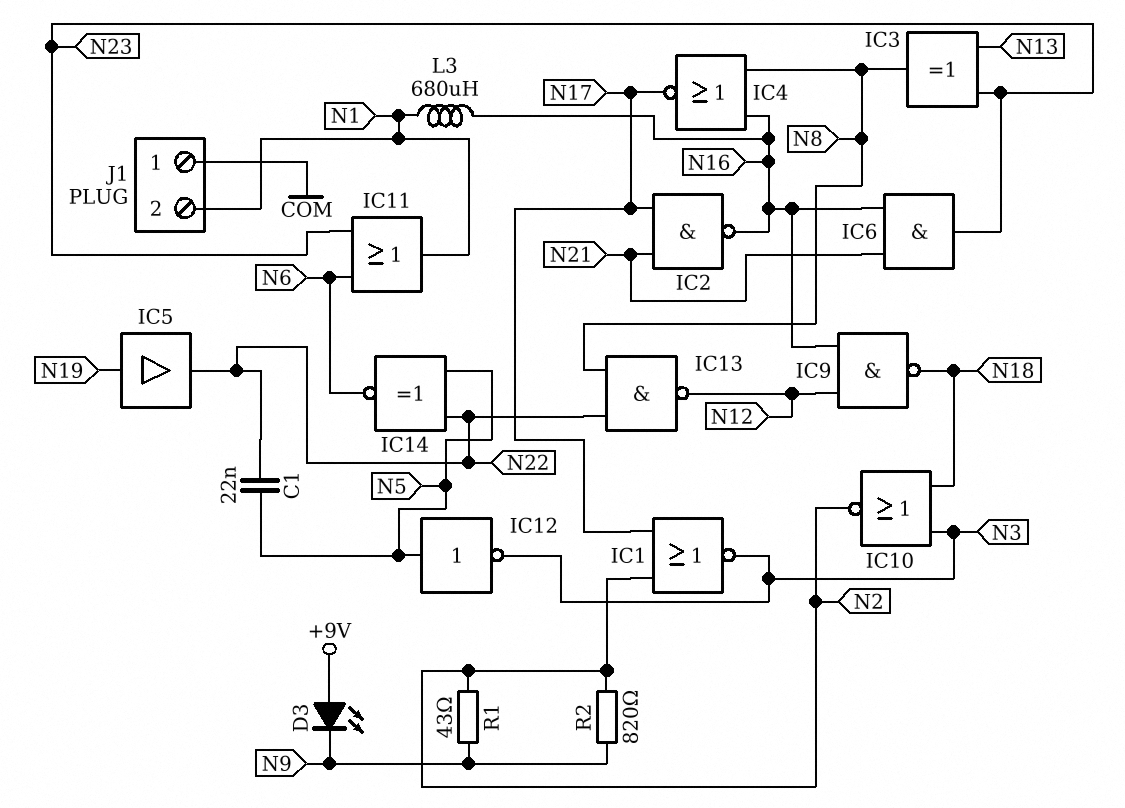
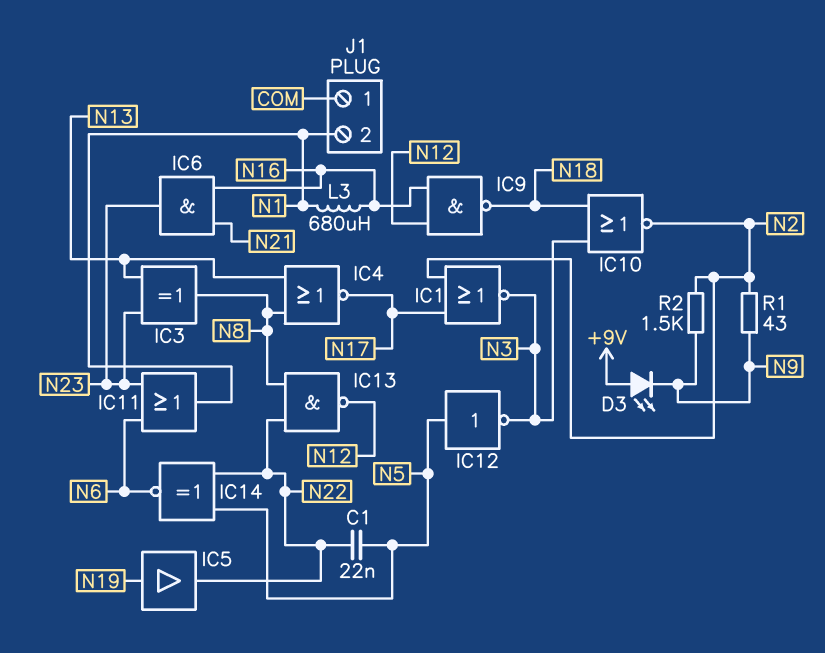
IC2: NAND (in N17, in N21, out N16) -> none
IC4: NOR (in N8, in N16, out N17) -> NOR (in N8, in N13, out N17)
R2: 820 (N2, N9) -> 1.5k (N2, N9)

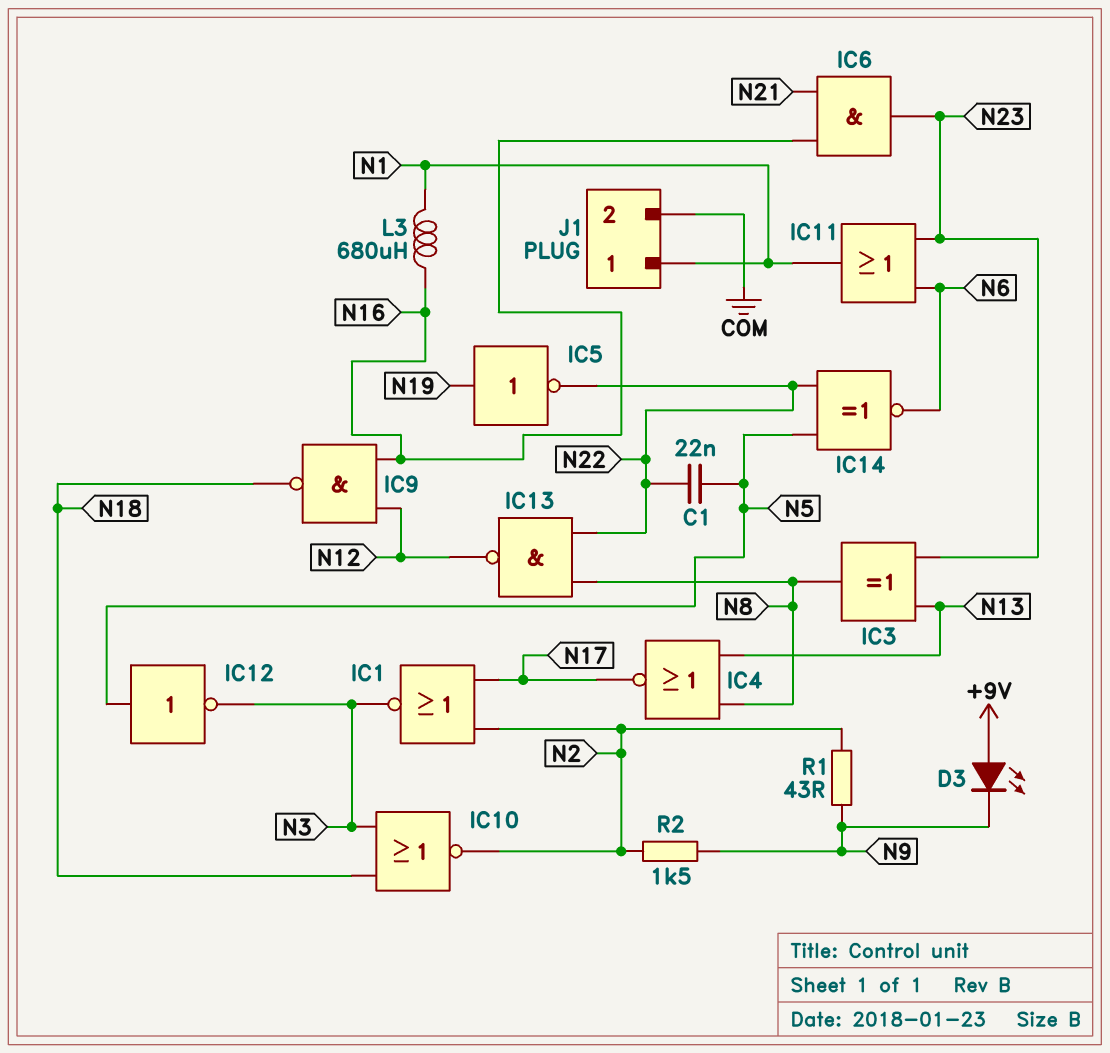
IC5: buffer (in N19, out N22) -> NOT (in N19, out N22)
J1 pin 1: COM -> N1
J1 pin 2: N1 -> COM

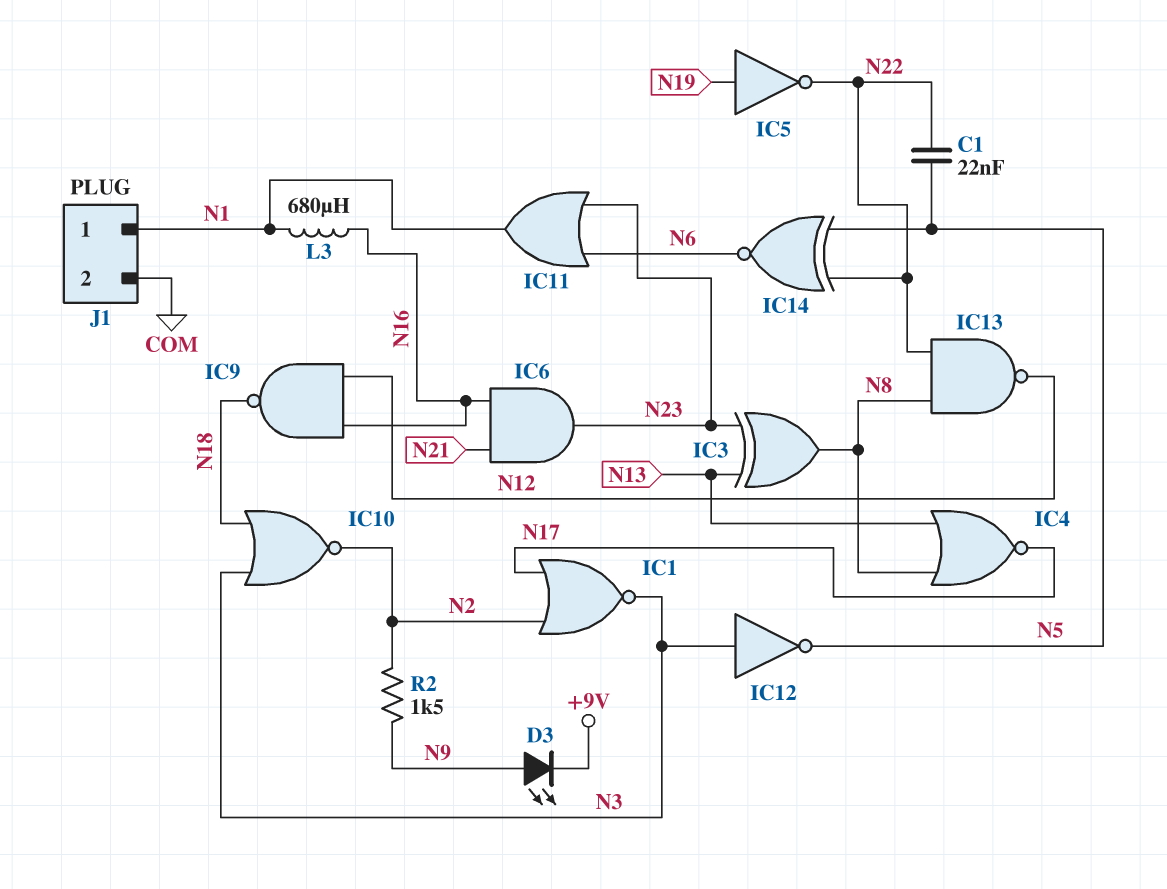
D3: LED (A +9V, K N9) -> LED (A N9, K +9V)
IC12: NOT (in N5, out N3) -> NOT (in N3, out N5)
R1: 43 (N2, N9) -> none

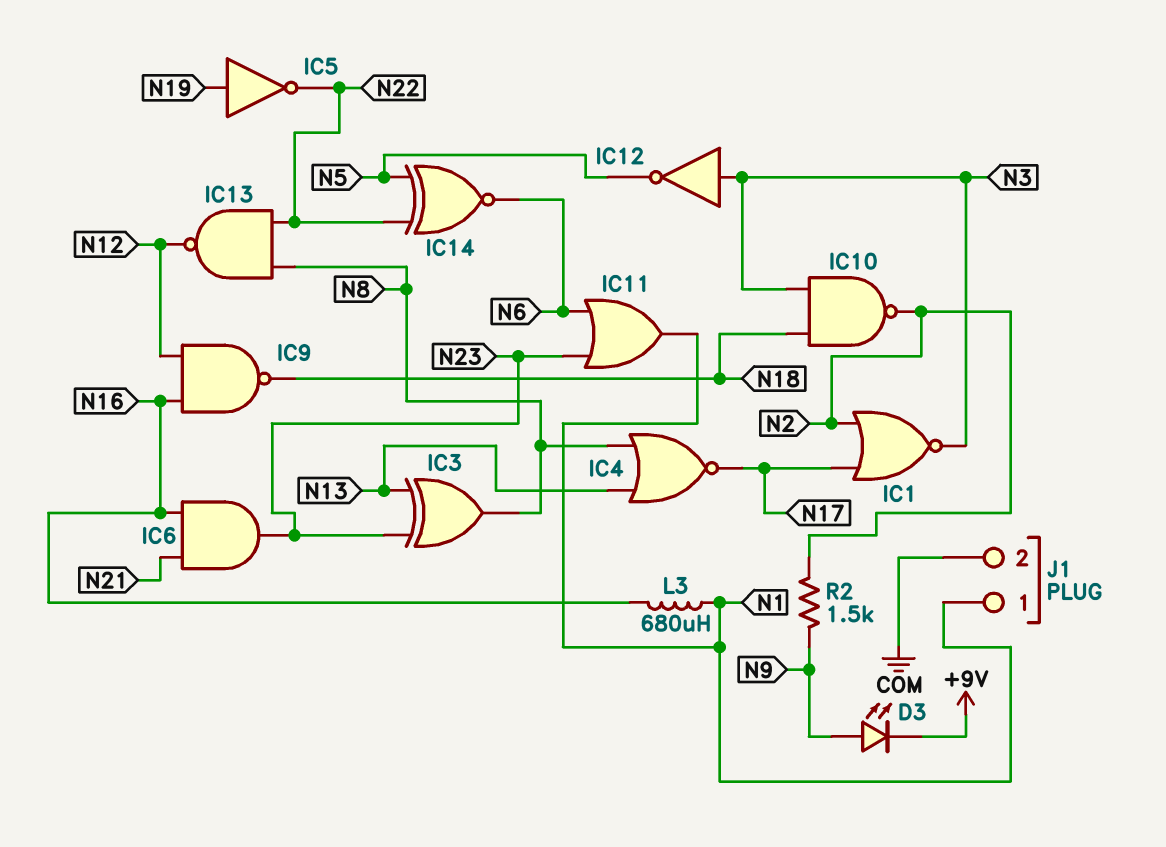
C1: 22nF (N5, N22) -> none
IC10: NOR (in N3, in N18, out N2) -> NAND (in N3, in N18, out N2)

